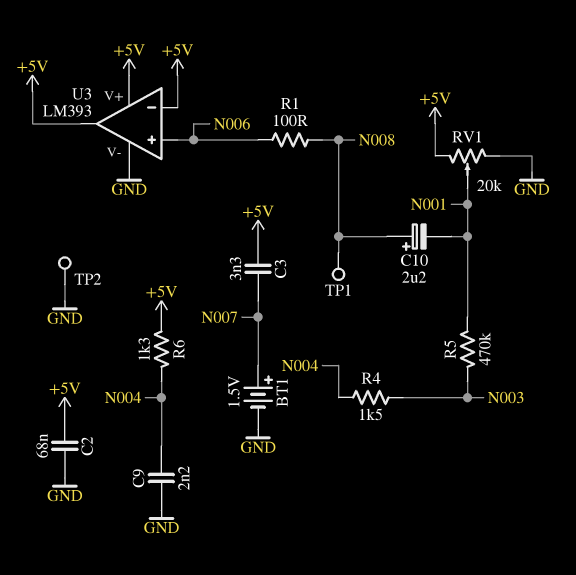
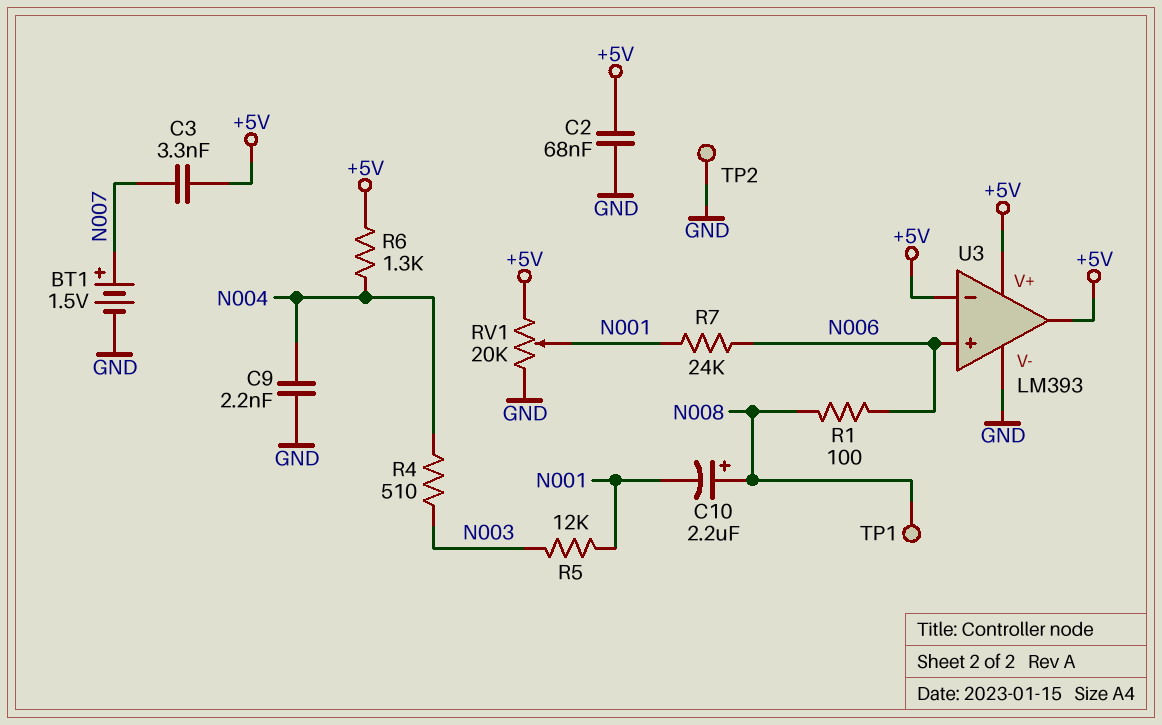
R4: 1.5k (N003, N004) -> 510 (N003, N004)
R5: 470k (N001, N003) -> 12k (N001, N003)
R7: none -> 24k (N001, N006)

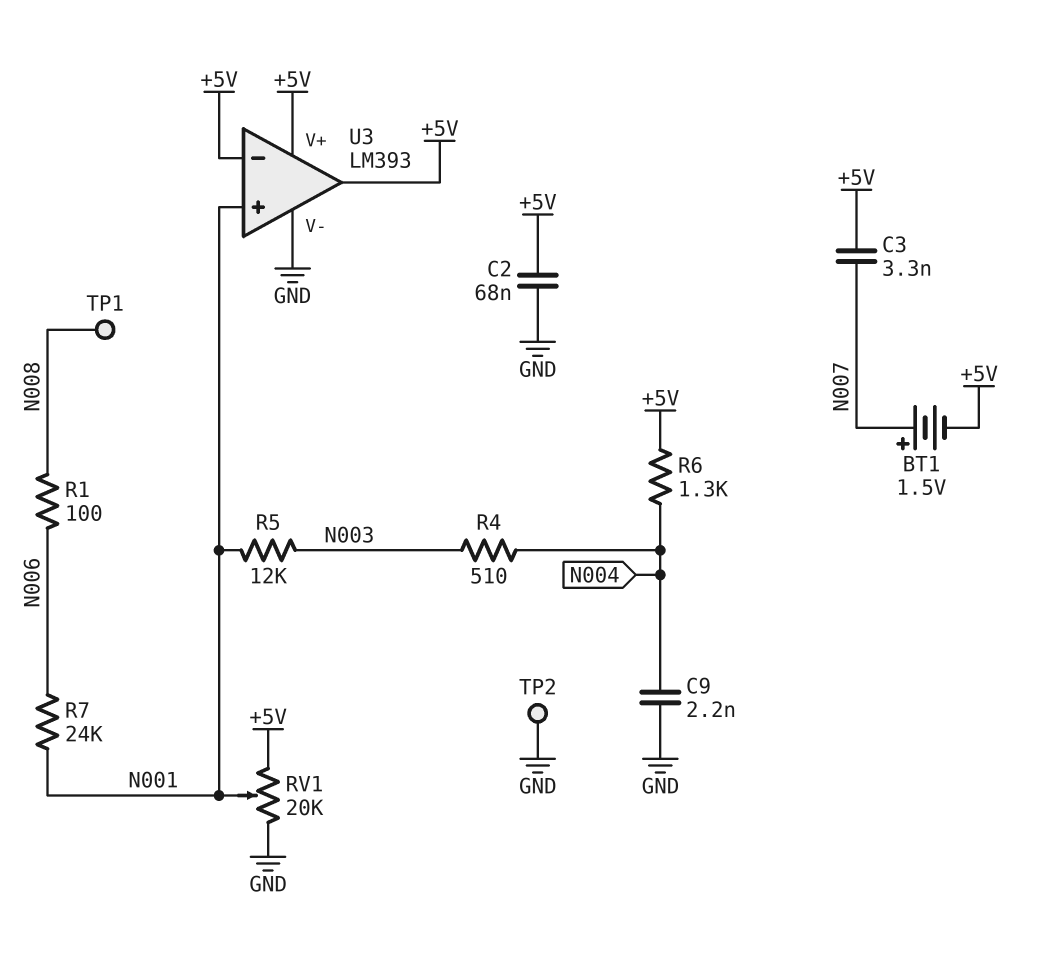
BT1: 1.5V (plus N007, minus GND) -> 1.5V (plus N007, minus +5V)
C10: 2.2uF (plus N008, minus N001) -> none
U3 pin in+: N006 -> N001

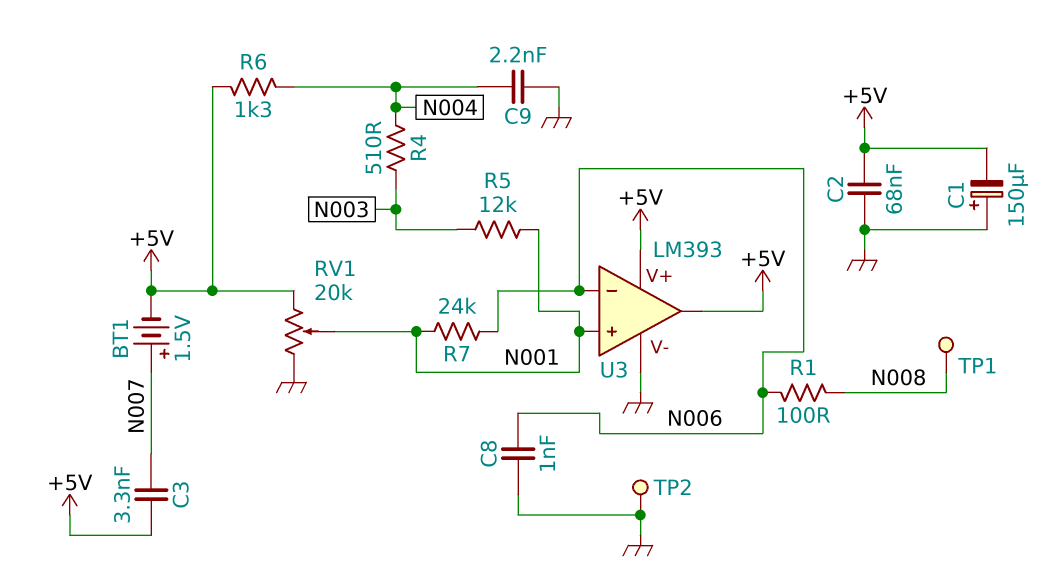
C1: none -> 150uF (plus GND, minus +5V)
C8: none -> 1nF (GND, N006)
U3 pin in-: +5V -> N006

